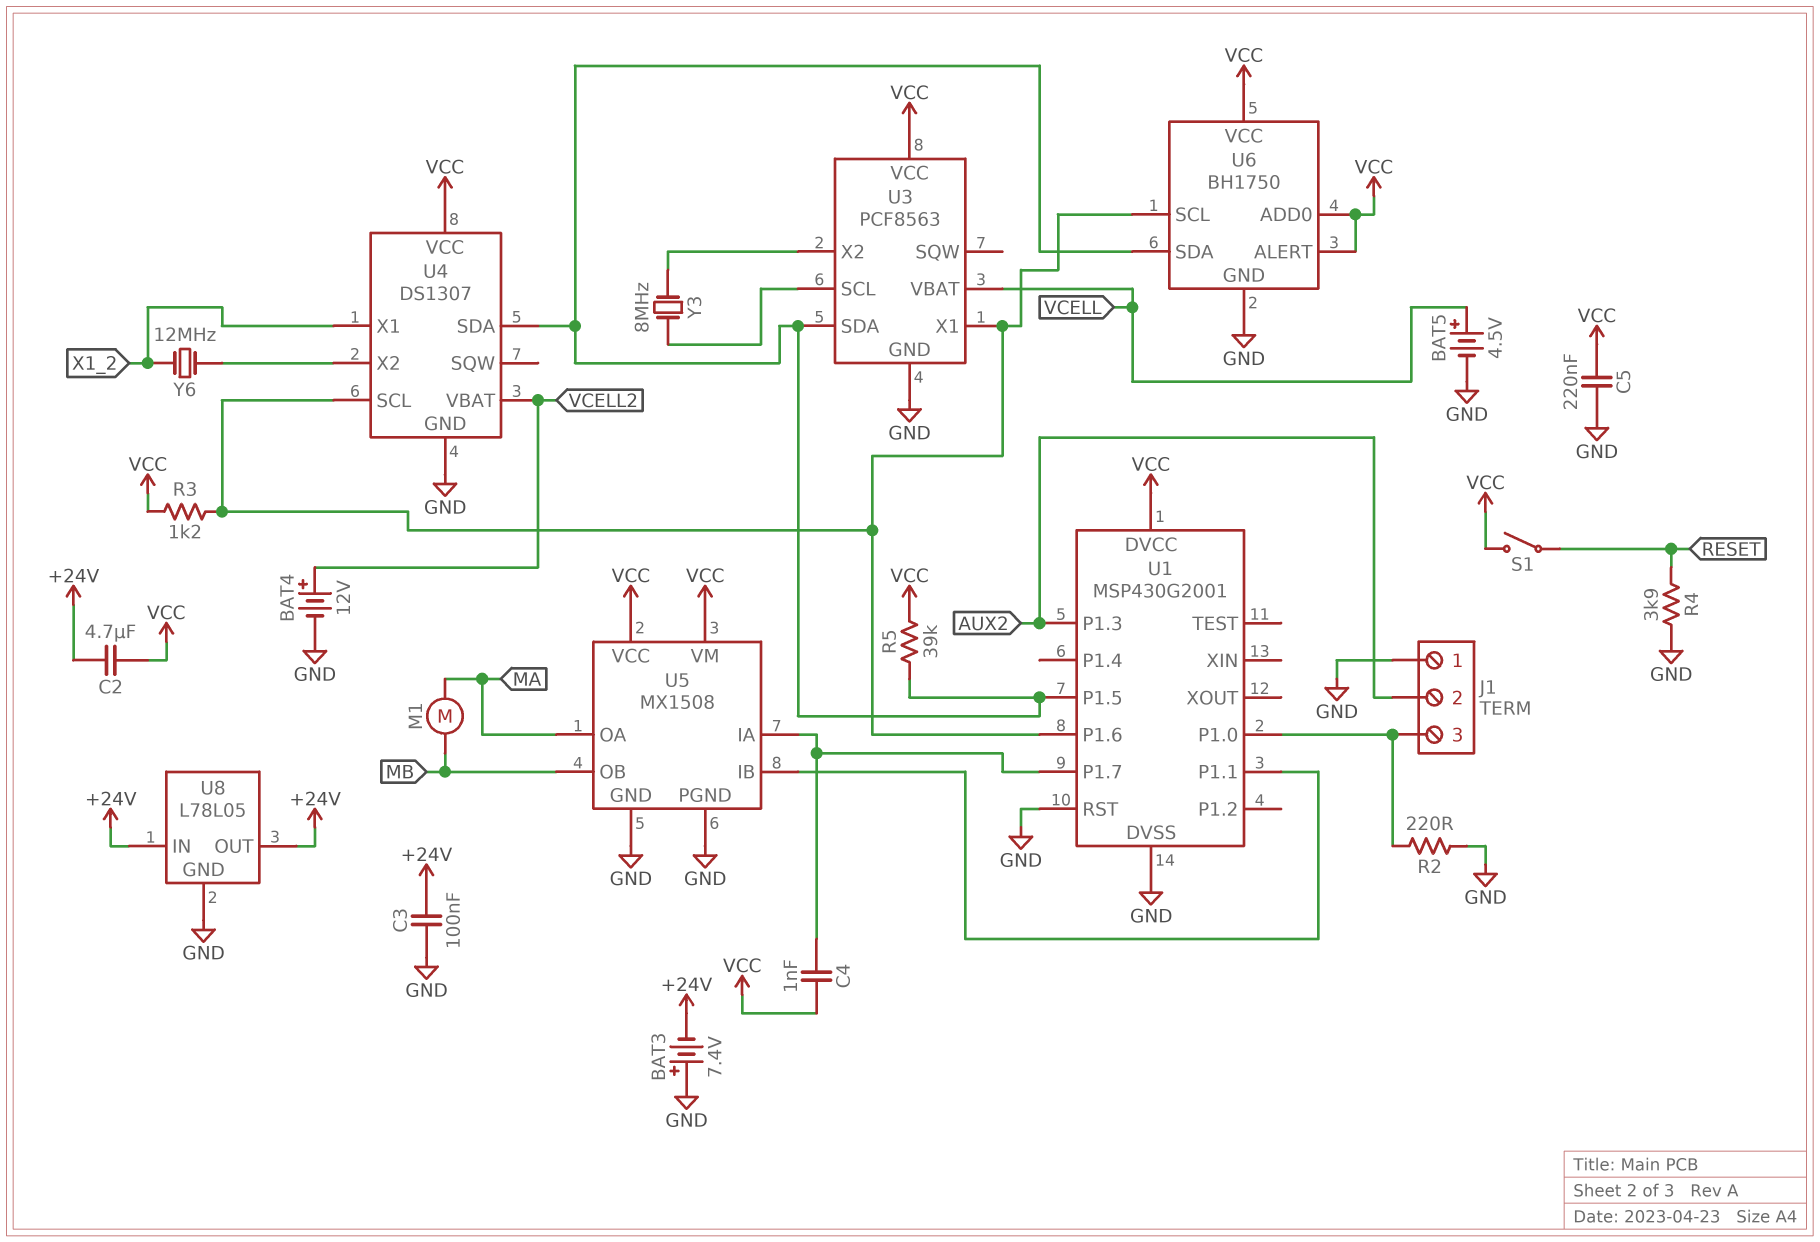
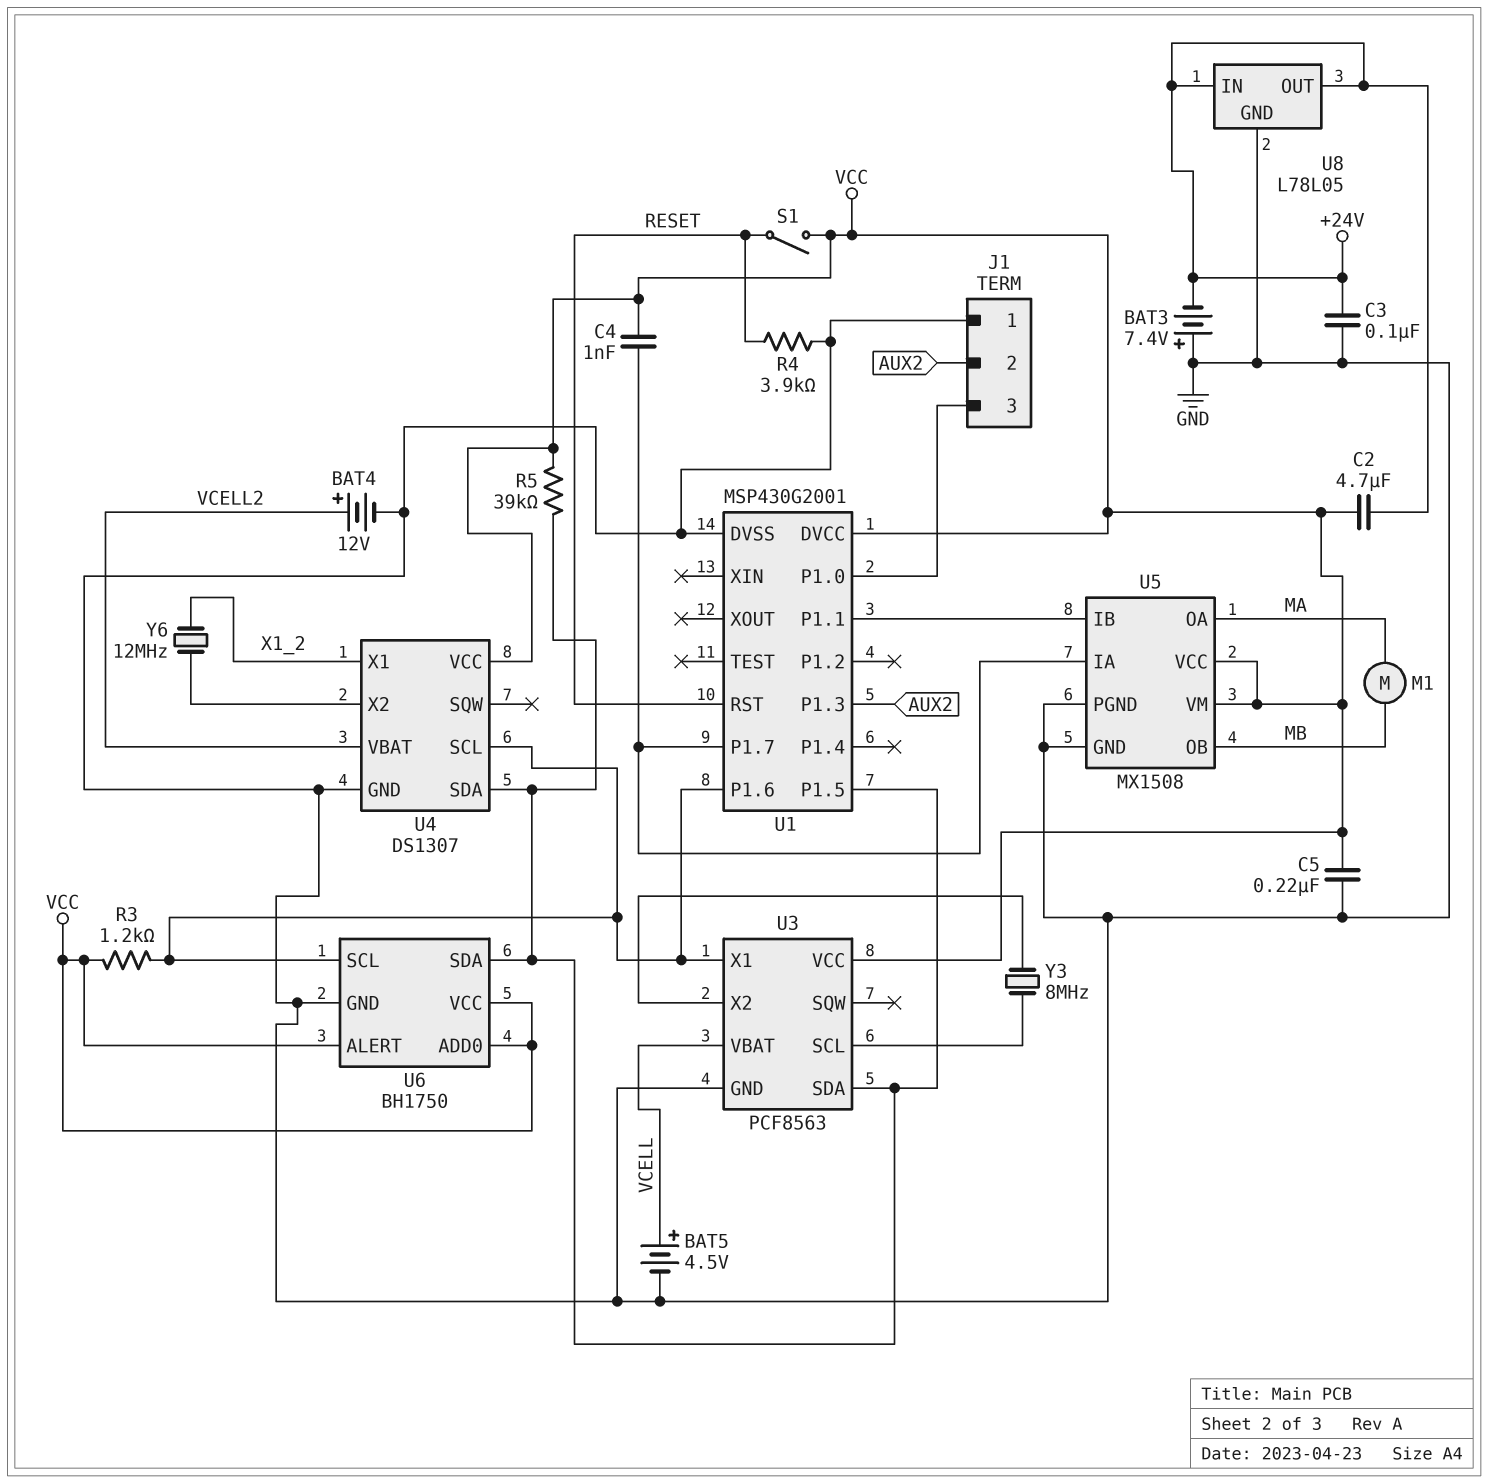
R2: 220 (GND, J1/3) -> none
U1 pin RST: GND -> RESET

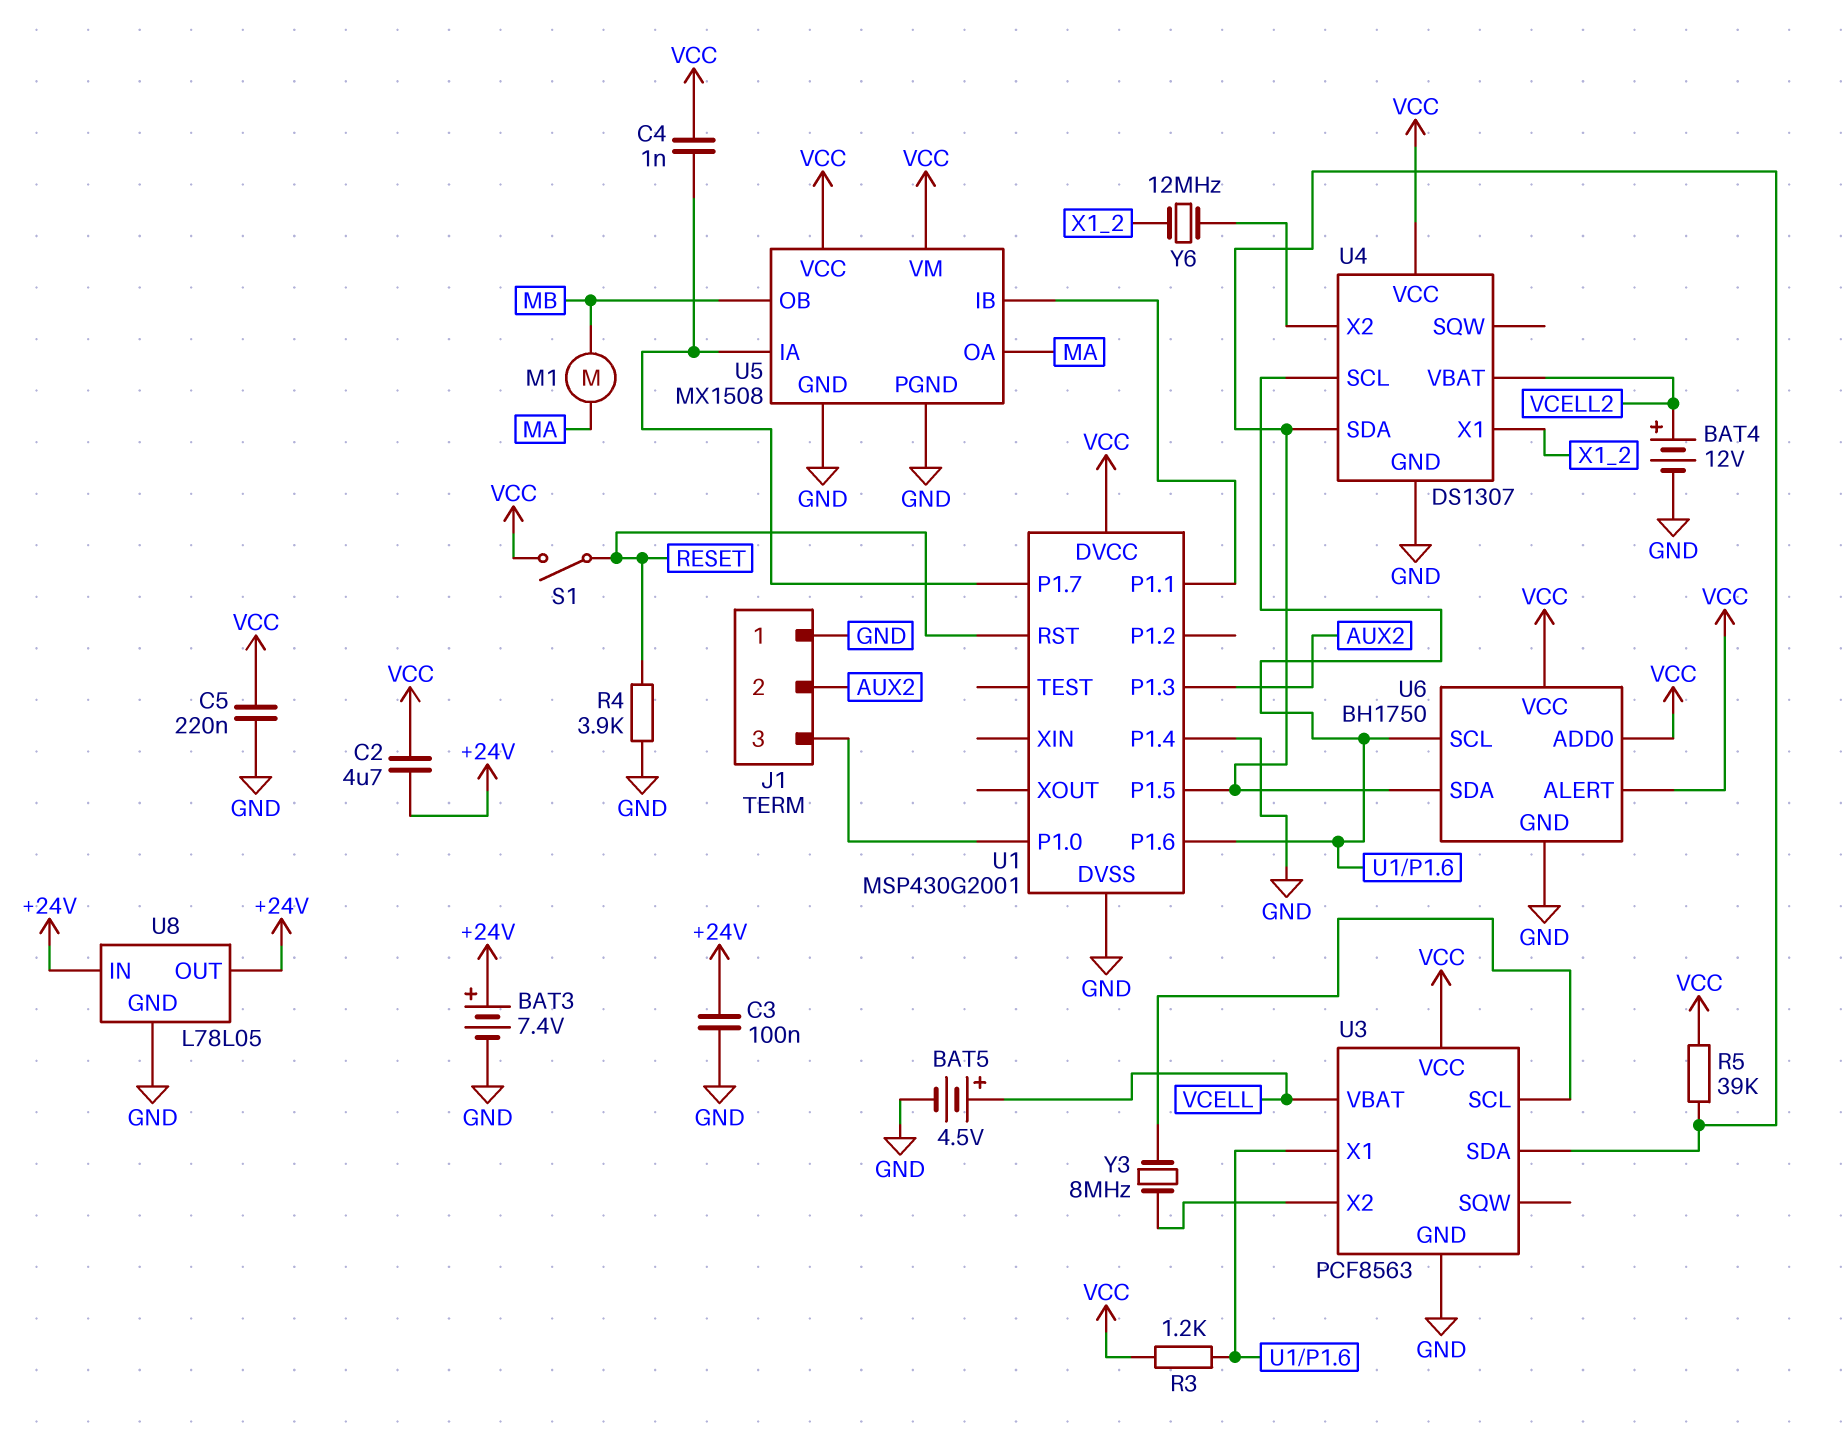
BAT3: 7.4V (plus GND, minus +24V) -> 7.4V (plus +24V, minus GND)
U1 pin P1.4: none -> GND

